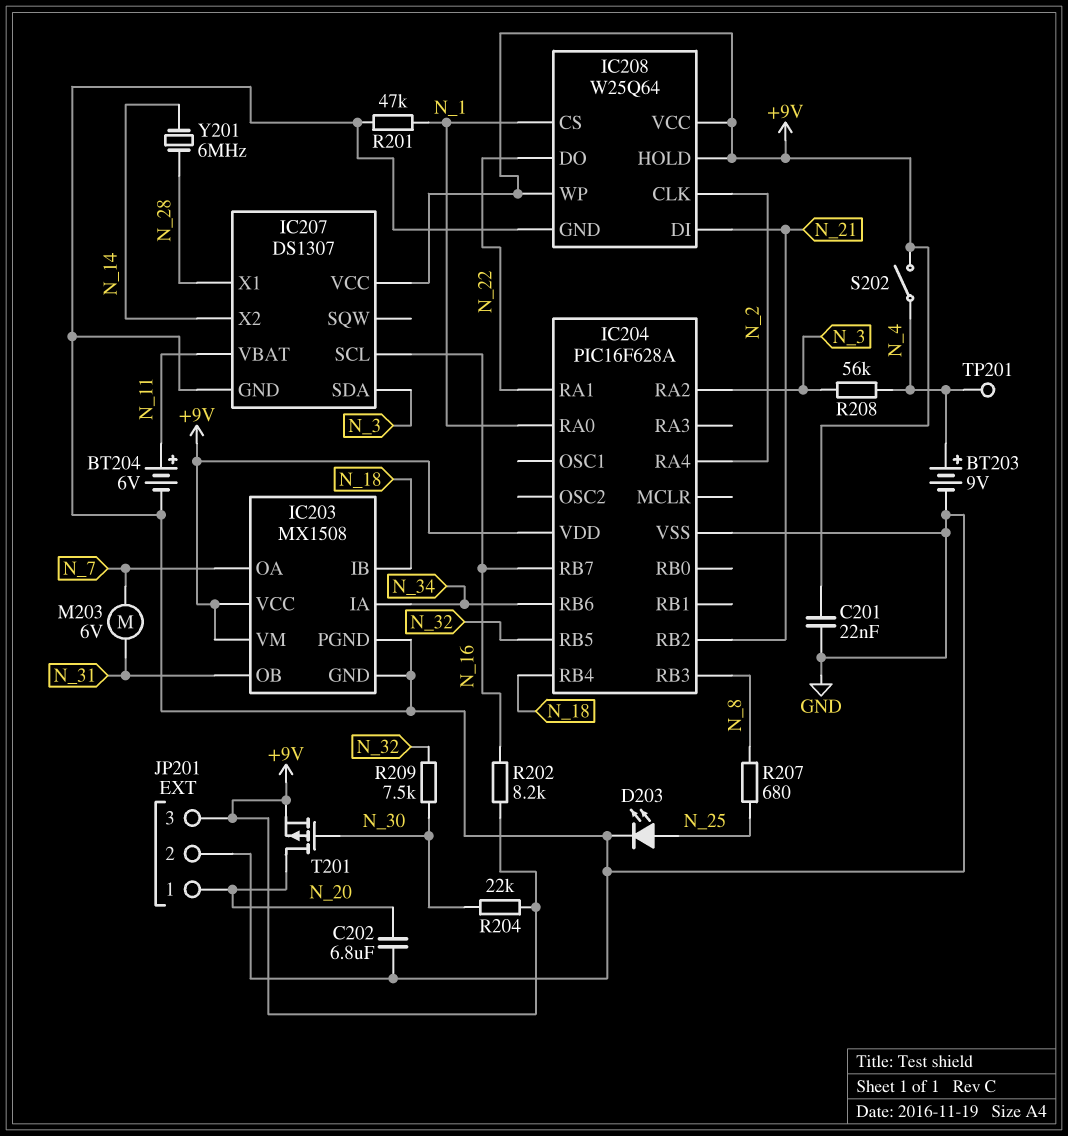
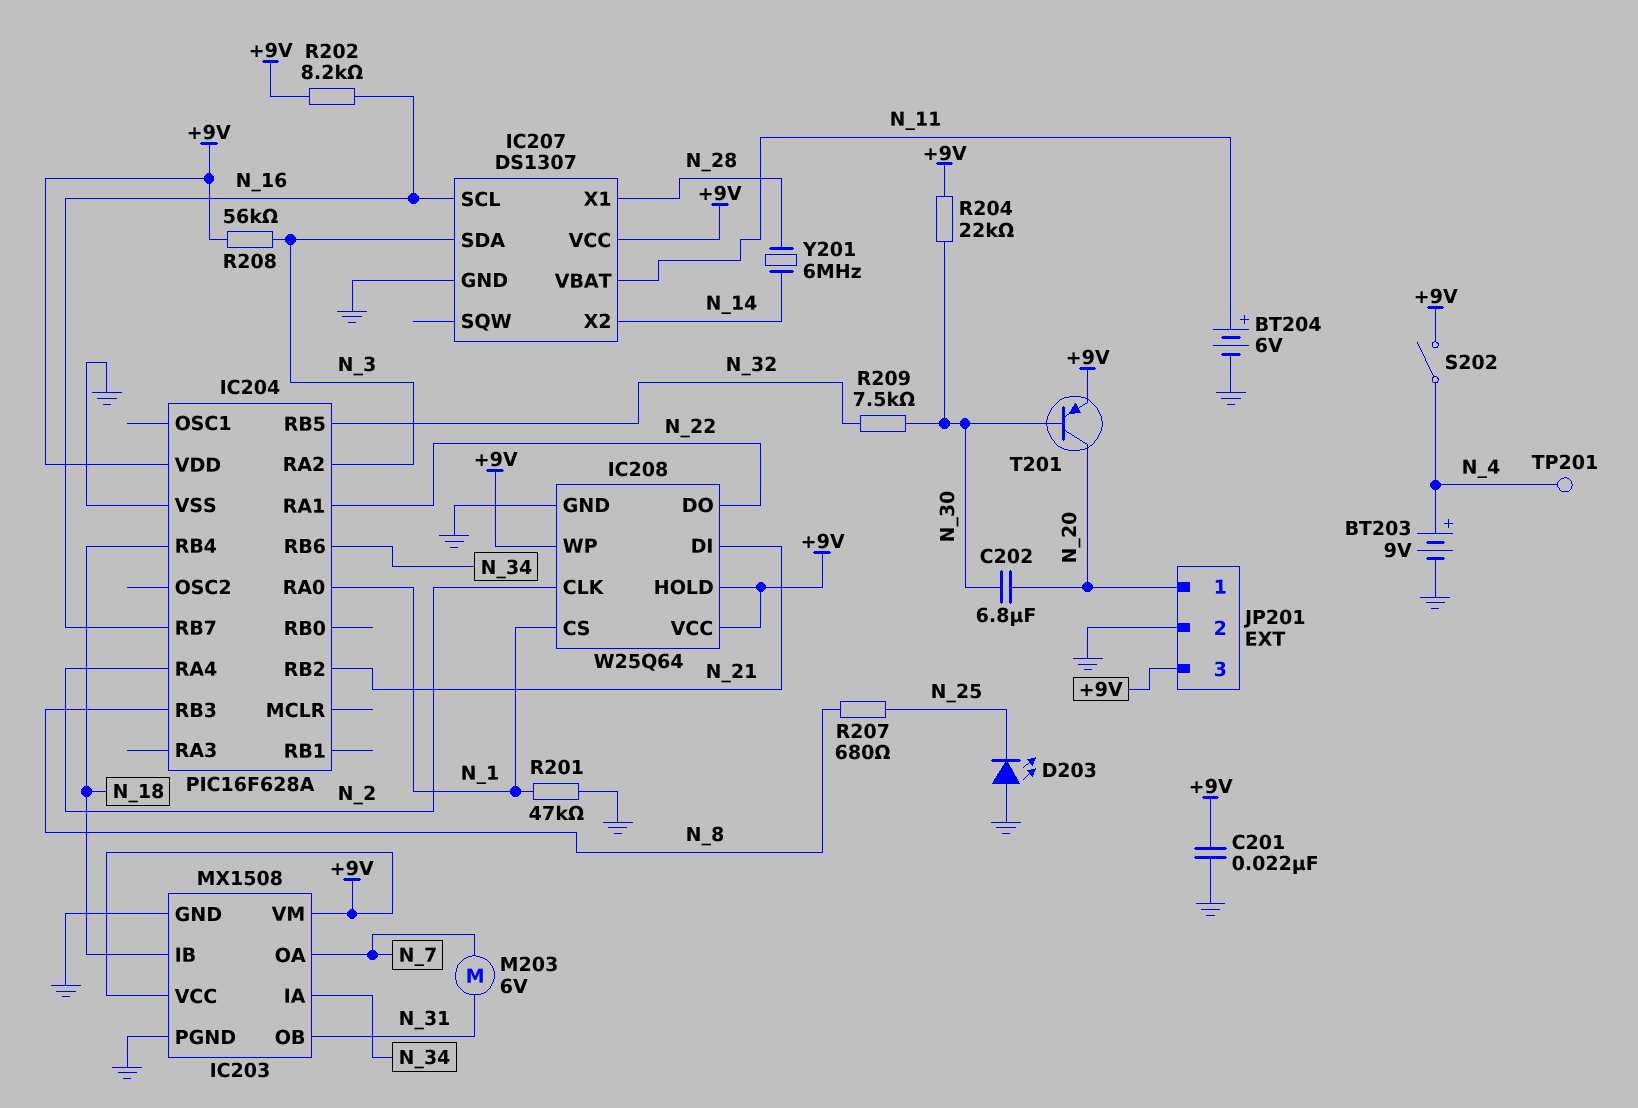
C202: 6.8uF (GND, N_20) -> 6.8uF (N_20, N_30)
D203: LED (A N_25, K GND) -> LED (A GND, K N_25)
R208: 56k (N_3, N_4) -> 56k (+9V, N_3)
T201: PMOS (G N_30, D N_20, S +9V) -> PNP (B N_30, C N_20, E +9V)

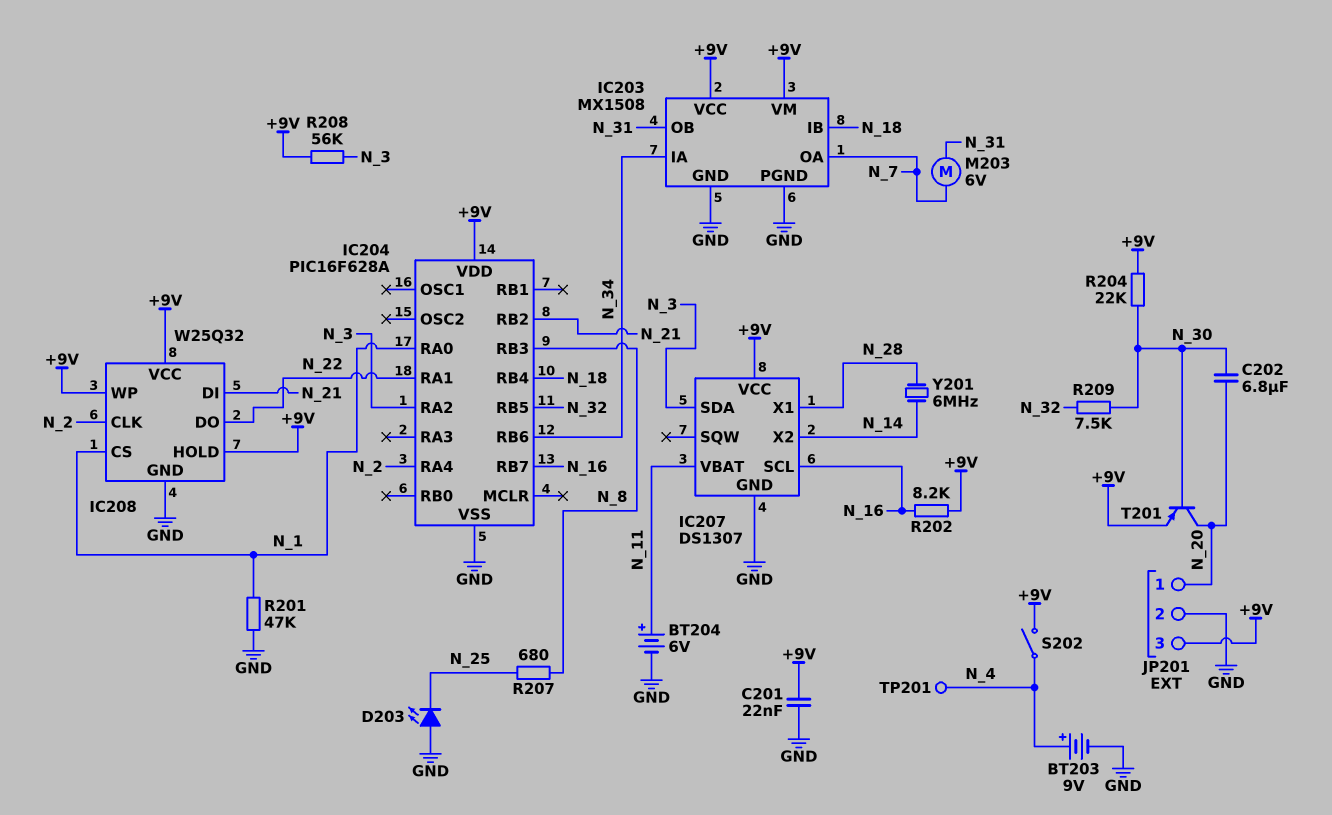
IC208: W25Q64 -> W25Q32

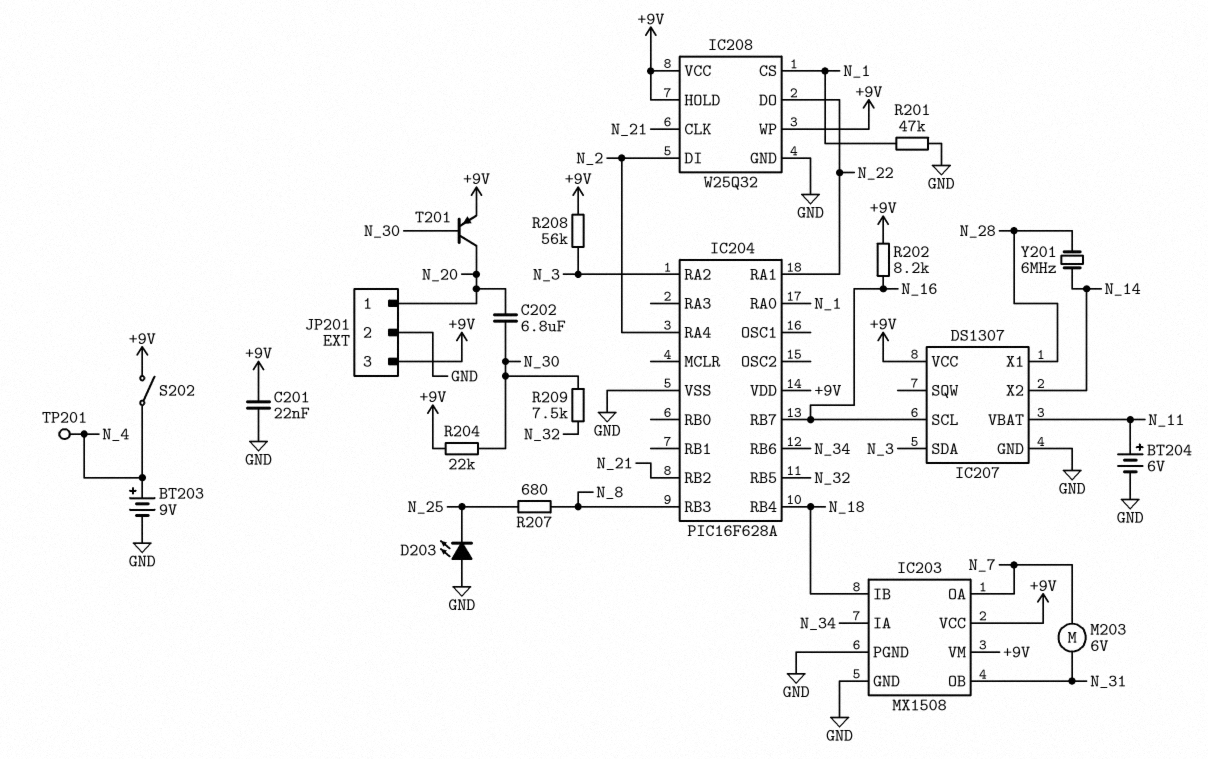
IC208 pin CLK: N_2 -> N_21
IC208 pin DI: N_21 -> N_2

